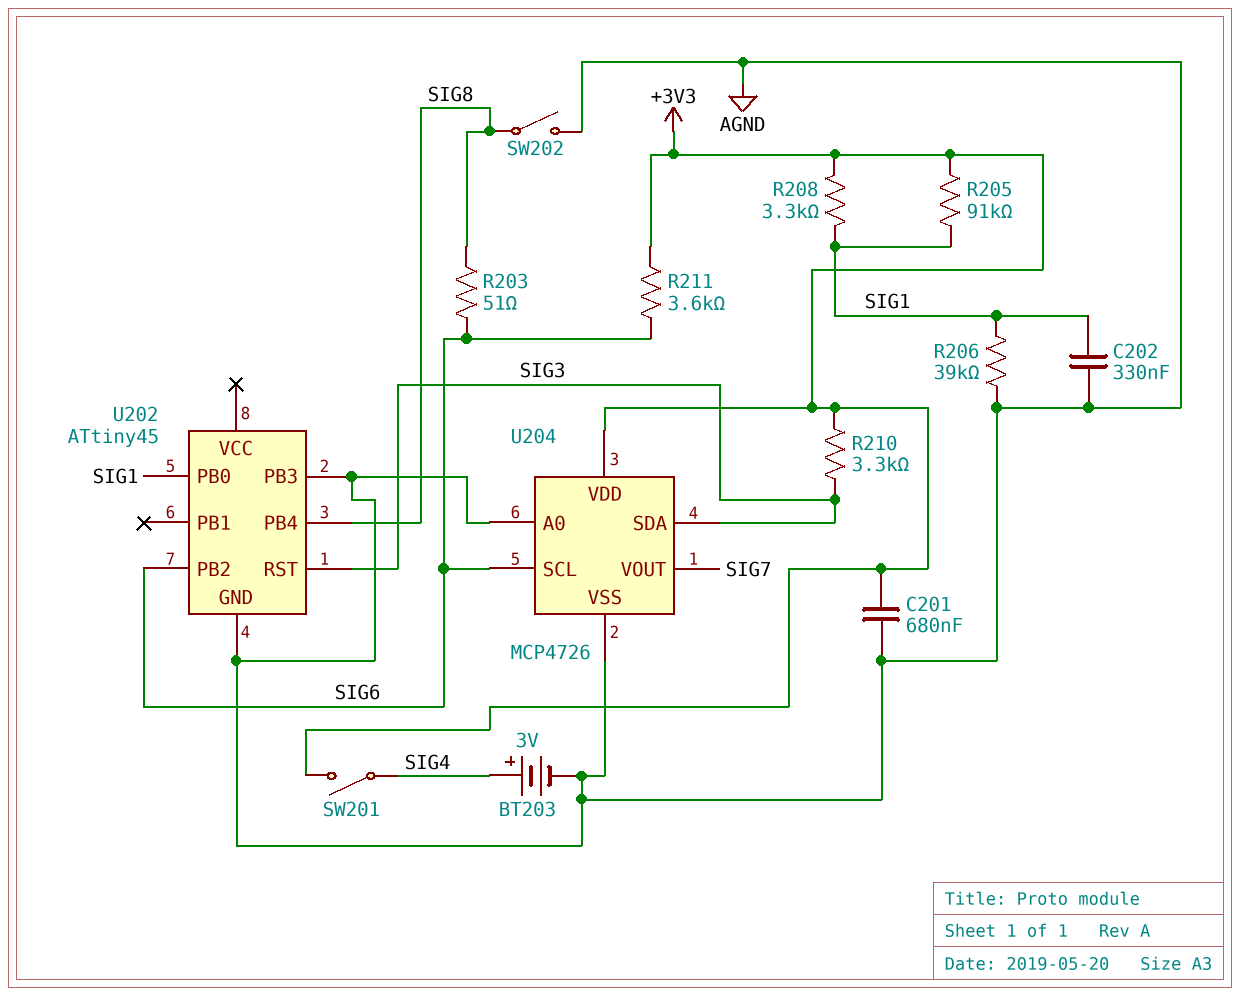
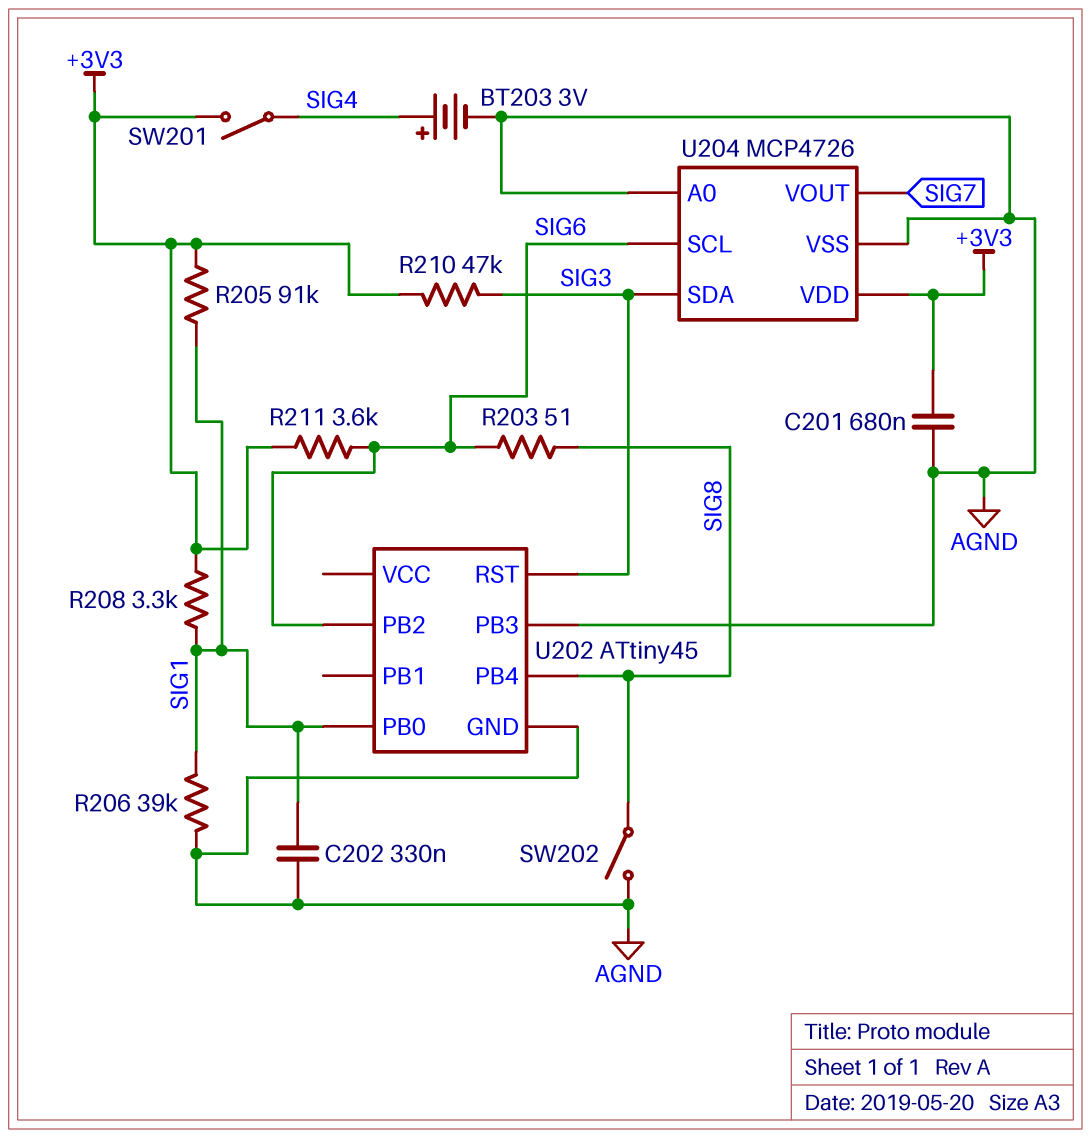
R210: 3.3k (+3V3, SIG3) -> 47k (+3V3, SIG3)

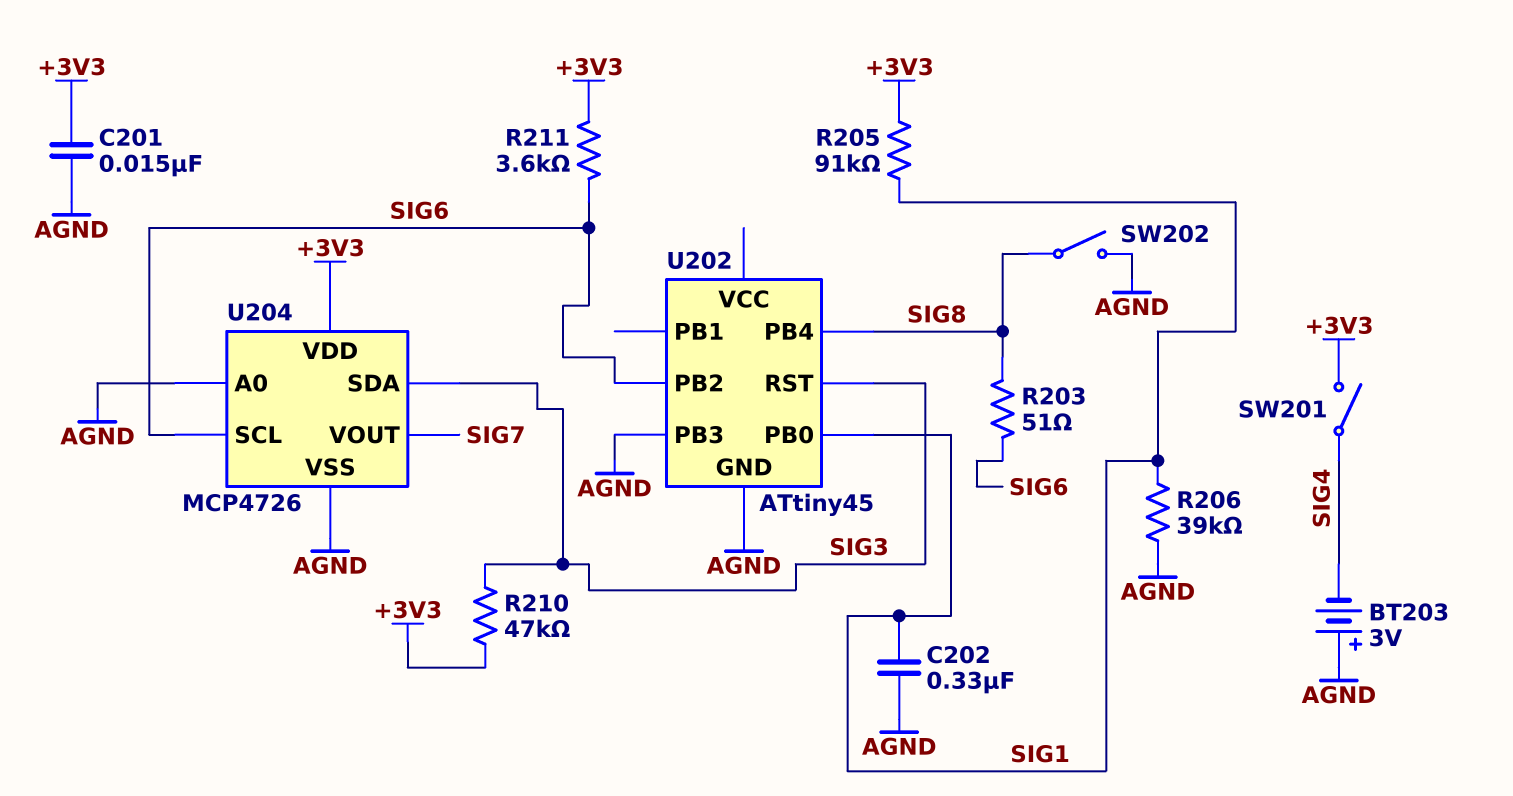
BT203: 3V (plus SIG4, minus AGND) -> 3V (plus AGND, minus SIG4)
C201: 680nF (+3V3, AGND) -> 15nF (+3V3, AGND)
R208: 3.3k (+3V3, SIG1) -> none

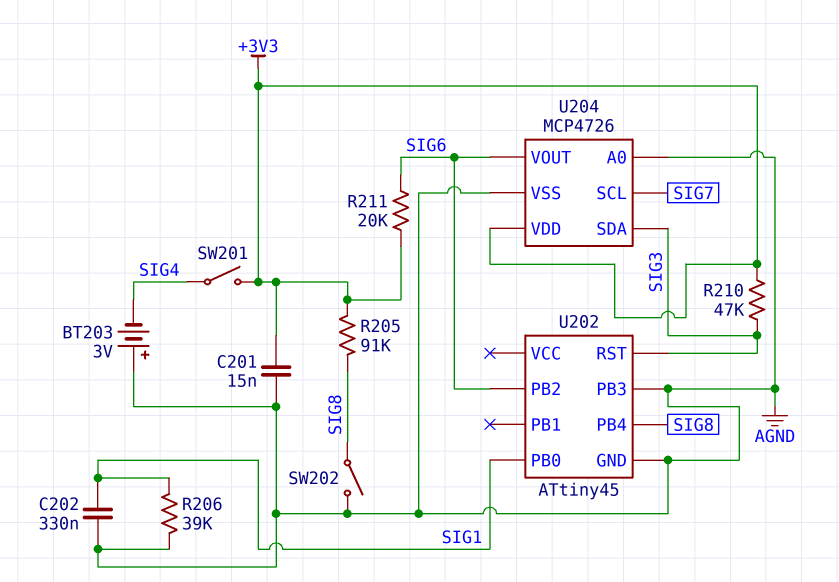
R203: 51 (SIG6, SIG8) -> none
R205: 91k (+3V3, SIG1) -> 91k (+3V3, SIG8)
R211: 3.6k (+3V3, SIG6) -> 20k (+3V3, SIG6)
U204 pin SCL: SIG6 -> SIG7
U204 pin VOUT: SIG7 -> SIG6

